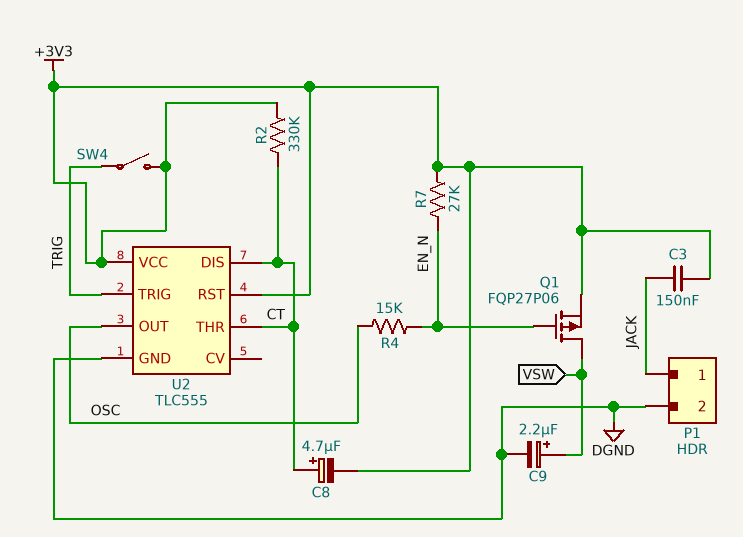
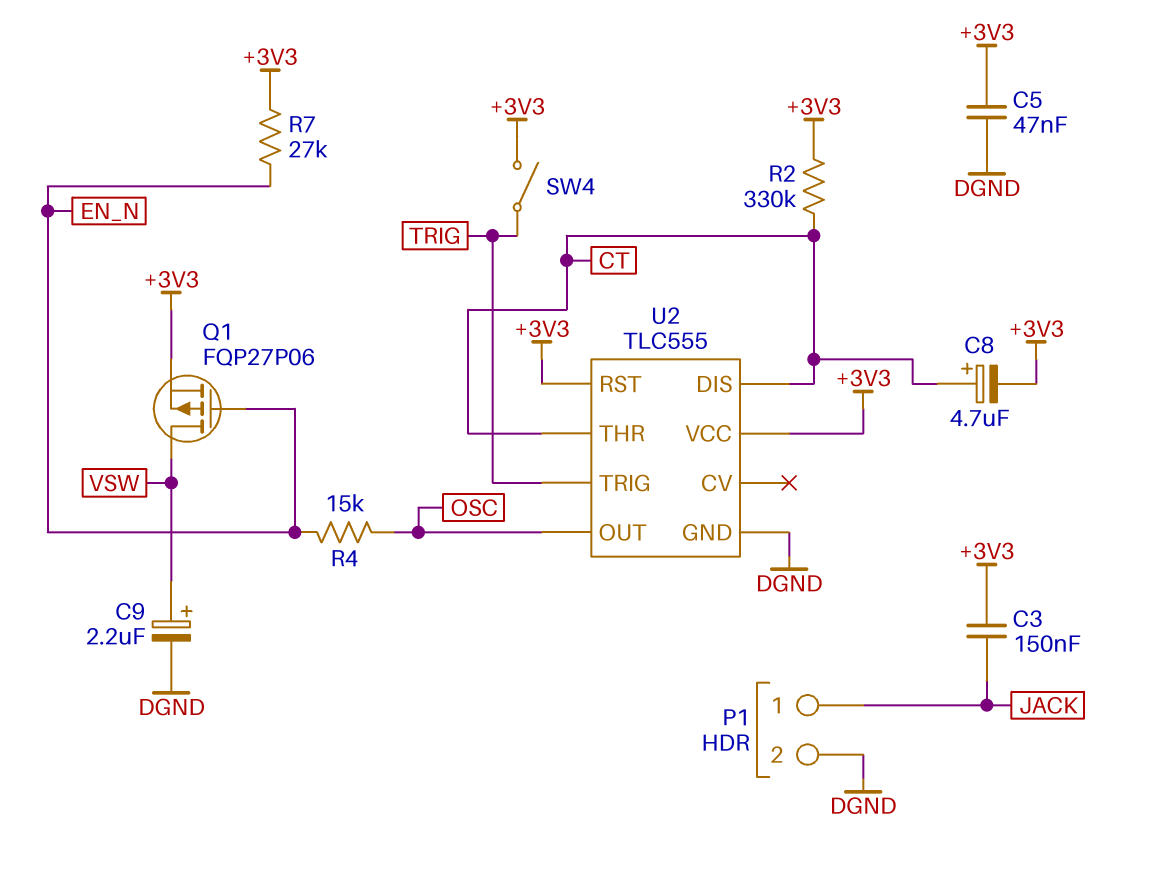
C5: none -> 47nF (+3V3, DGND)

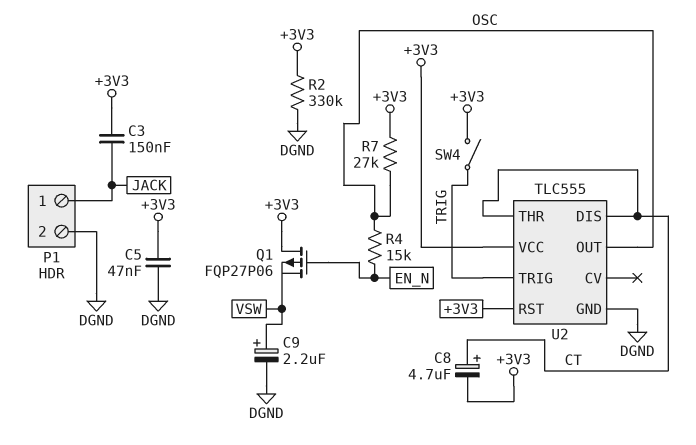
Q1: PMOS FQP27P06 (G EN_N, D VSW, S +3V3) -> PMOS FQP27P06 (G EN_N, D +3V3, S VSW)
R2: 330k (+3V3, CT) -> 330k (+3V3, DGND)
R7: 27k (+3V3, EN_N) -> 27k (+3V3, OSC)

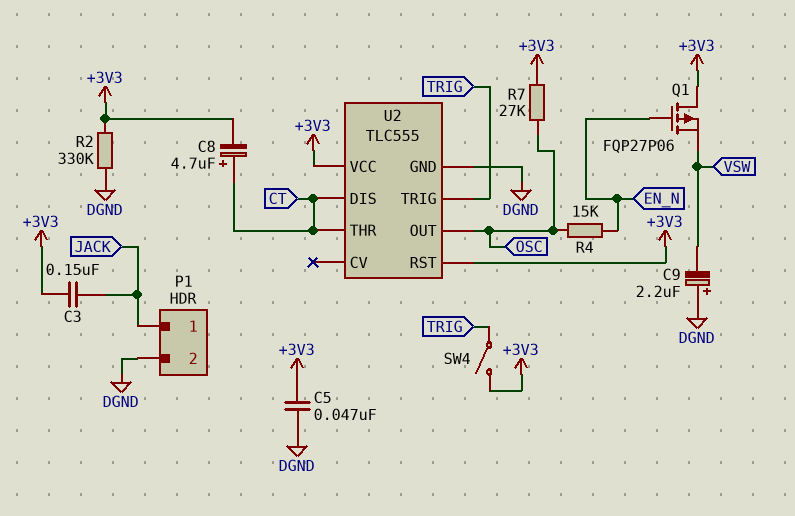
C9: 2.2uF (plus VSW, minus DGND) -> 2.2uF (plus DGND, minus VSW)

